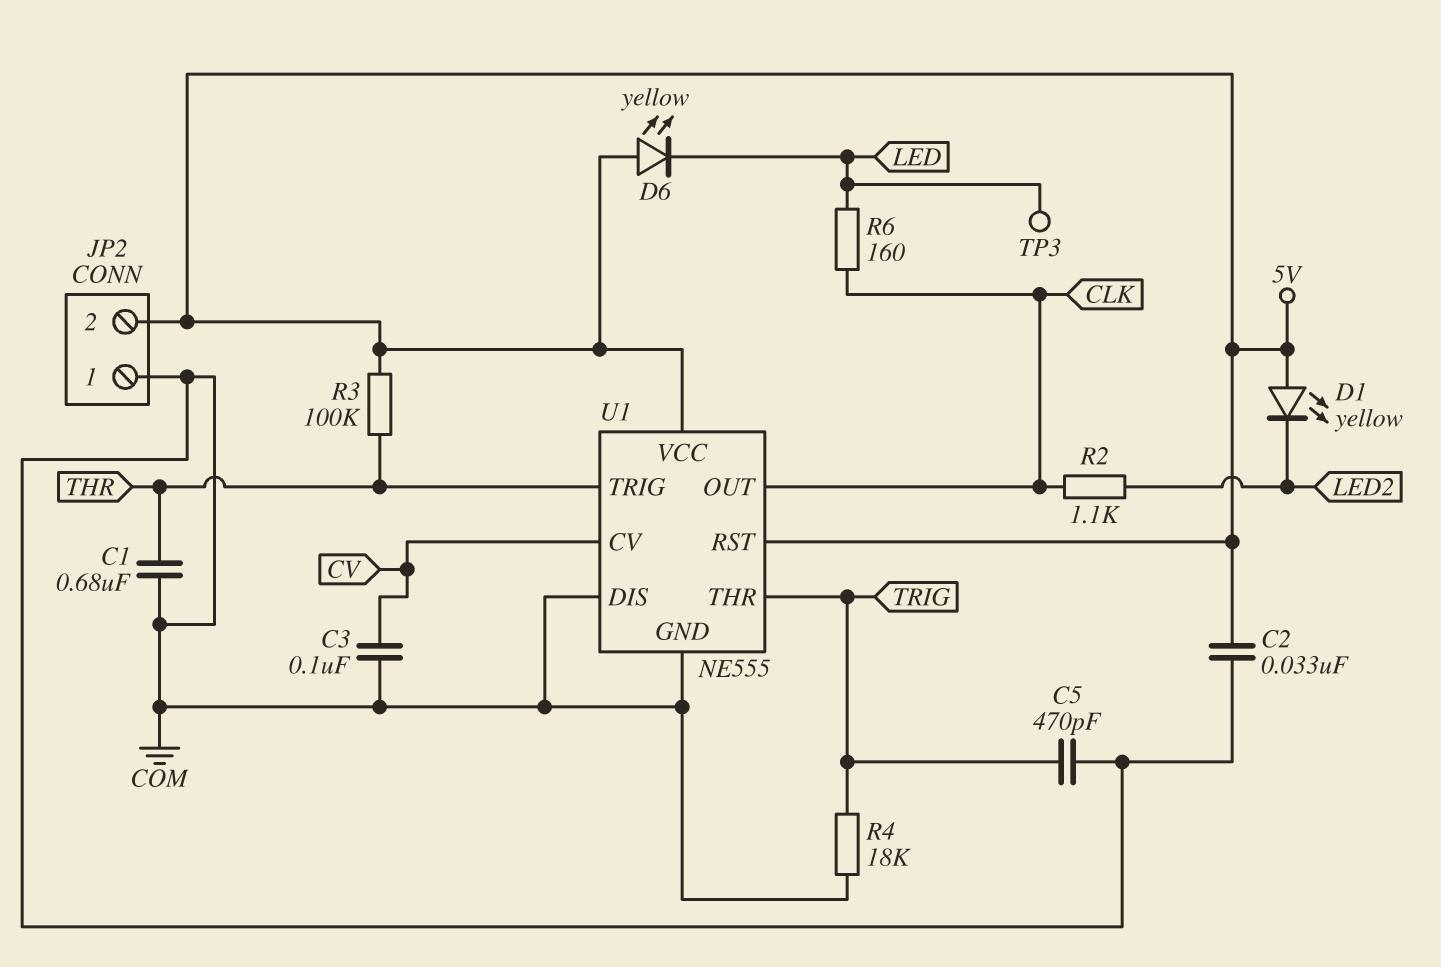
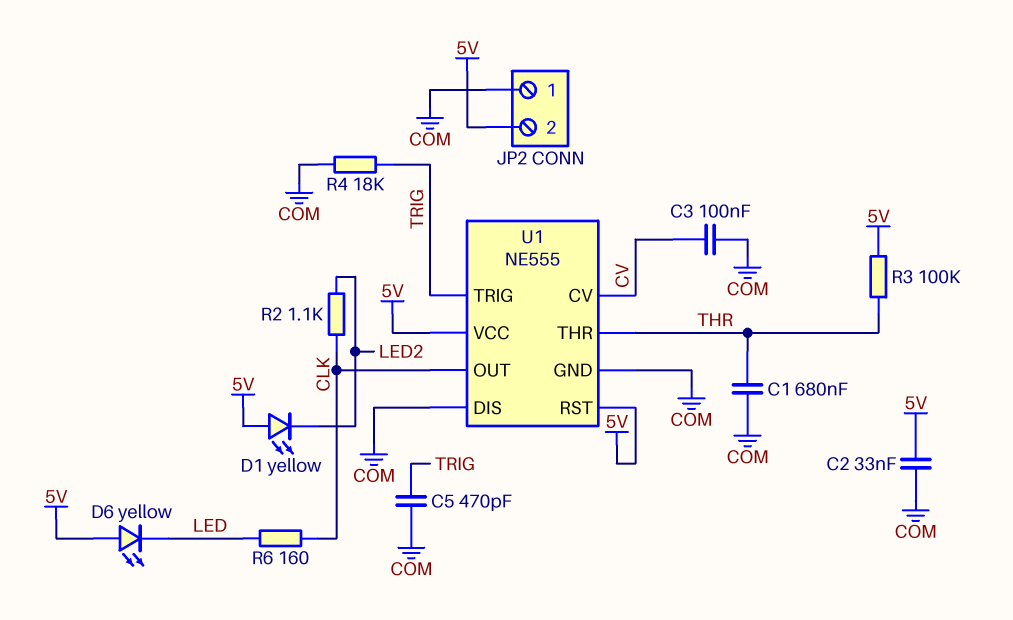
TP3: test point (LED) -> none
U1 pin THR: TRIG -> THR
U1 pin TRIG: THR -> TRIG

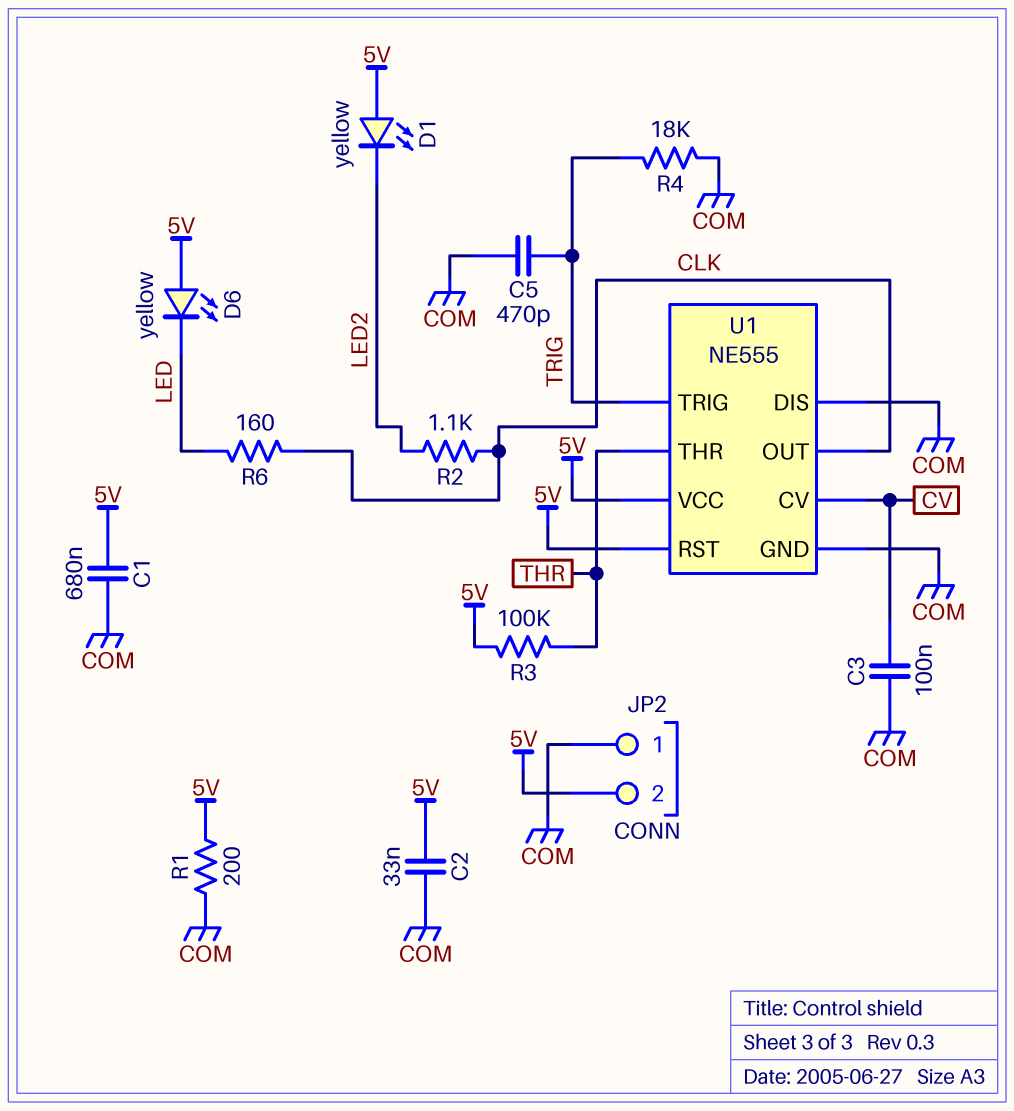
C1: 680nF (COM, THR) -> 680nF (5V, COM)
R1: none -> 200 (5V, COM)

